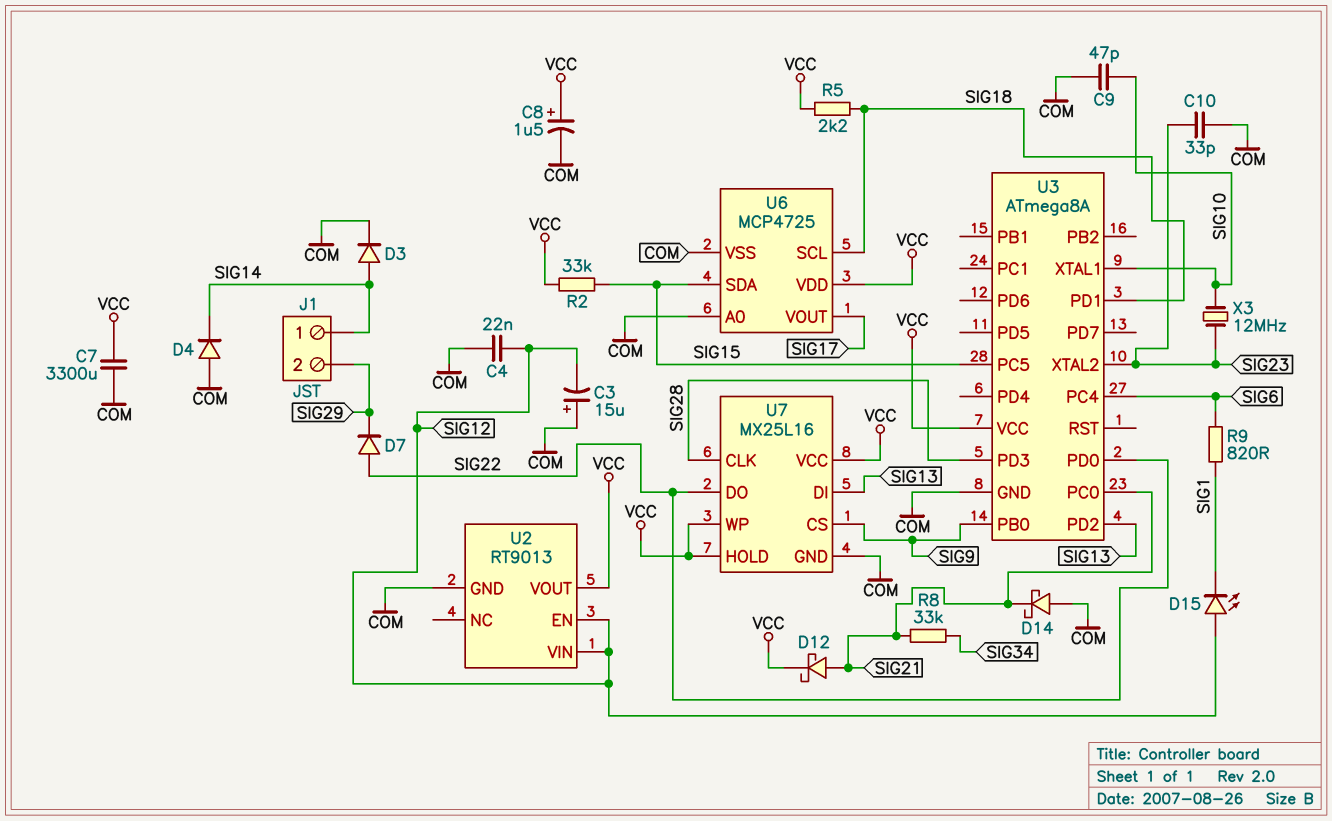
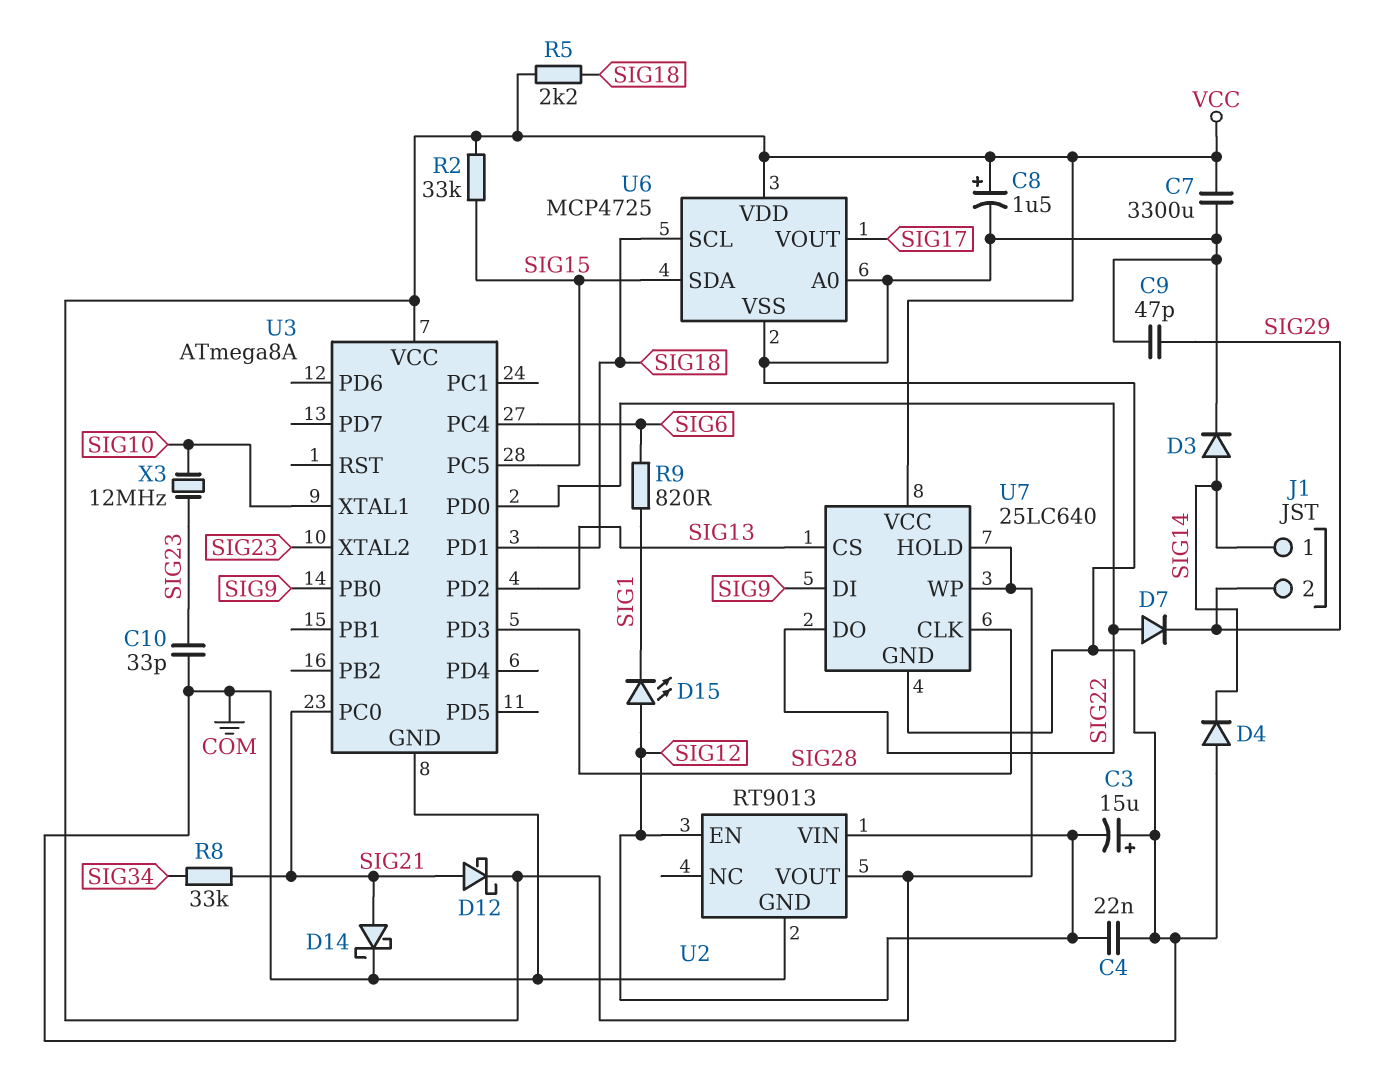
C9: 47pF (COM, SIG10) -> 47pF (COM, SIG29)
D14: schottky (A COM, K SIG21) -> schottky (A SIG21, K COM)
U7: MX25L16 -> 25LC640
U7 pin CS: SIG9 -> SIG13
U7 pin DI: SIG13 -> SIG9

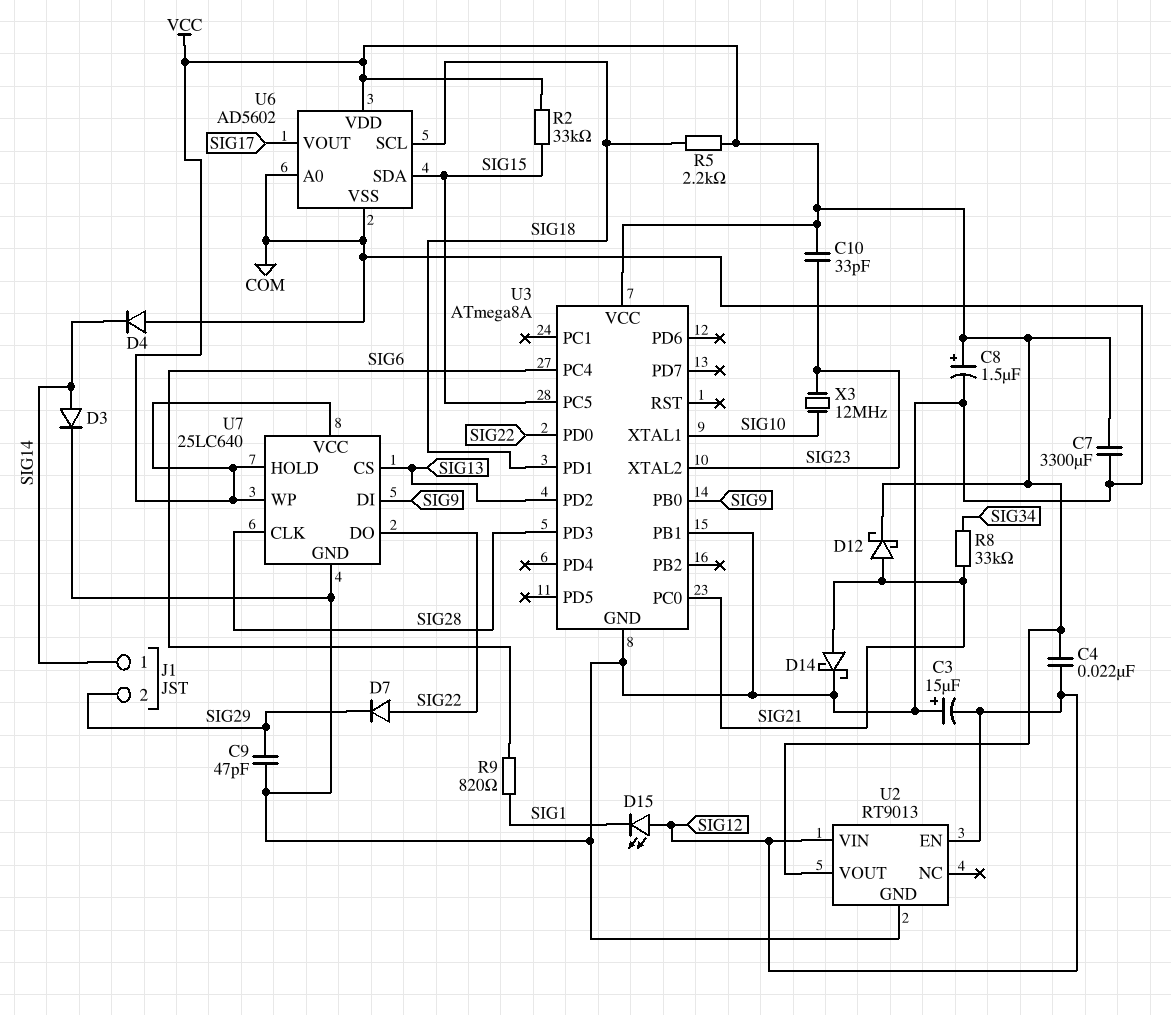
C4: 22nF (COM, SIG12) -> 22nF (SIG12, VCC)
C10: 33pF (COM, SIG23) -> 33pF (SIG23, VCC)
U3 pin PB1: none -> COM
U6: MCP4725 -> AD5602

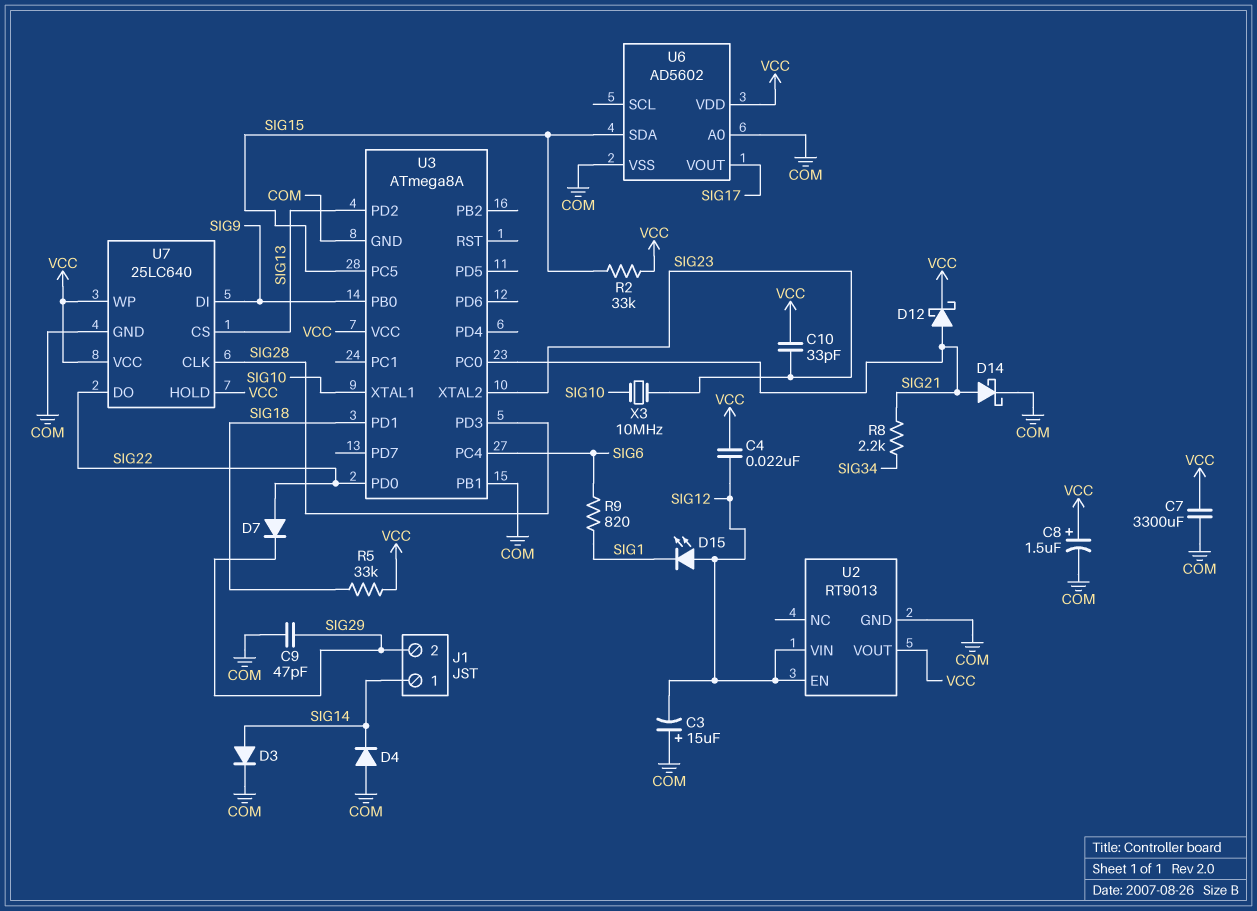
R5: 2.2k (SIG18, VCC) -> 33k (SIG18, VCC)
R8: 33k (SIG21, SIG34) -> 2.2k (SIG21, SIG34)
U6 pin SCL: SIG18 -> none
X3: 12MHz (SIG10, SIG23) -> 10MHz (SIG10, SIG23)

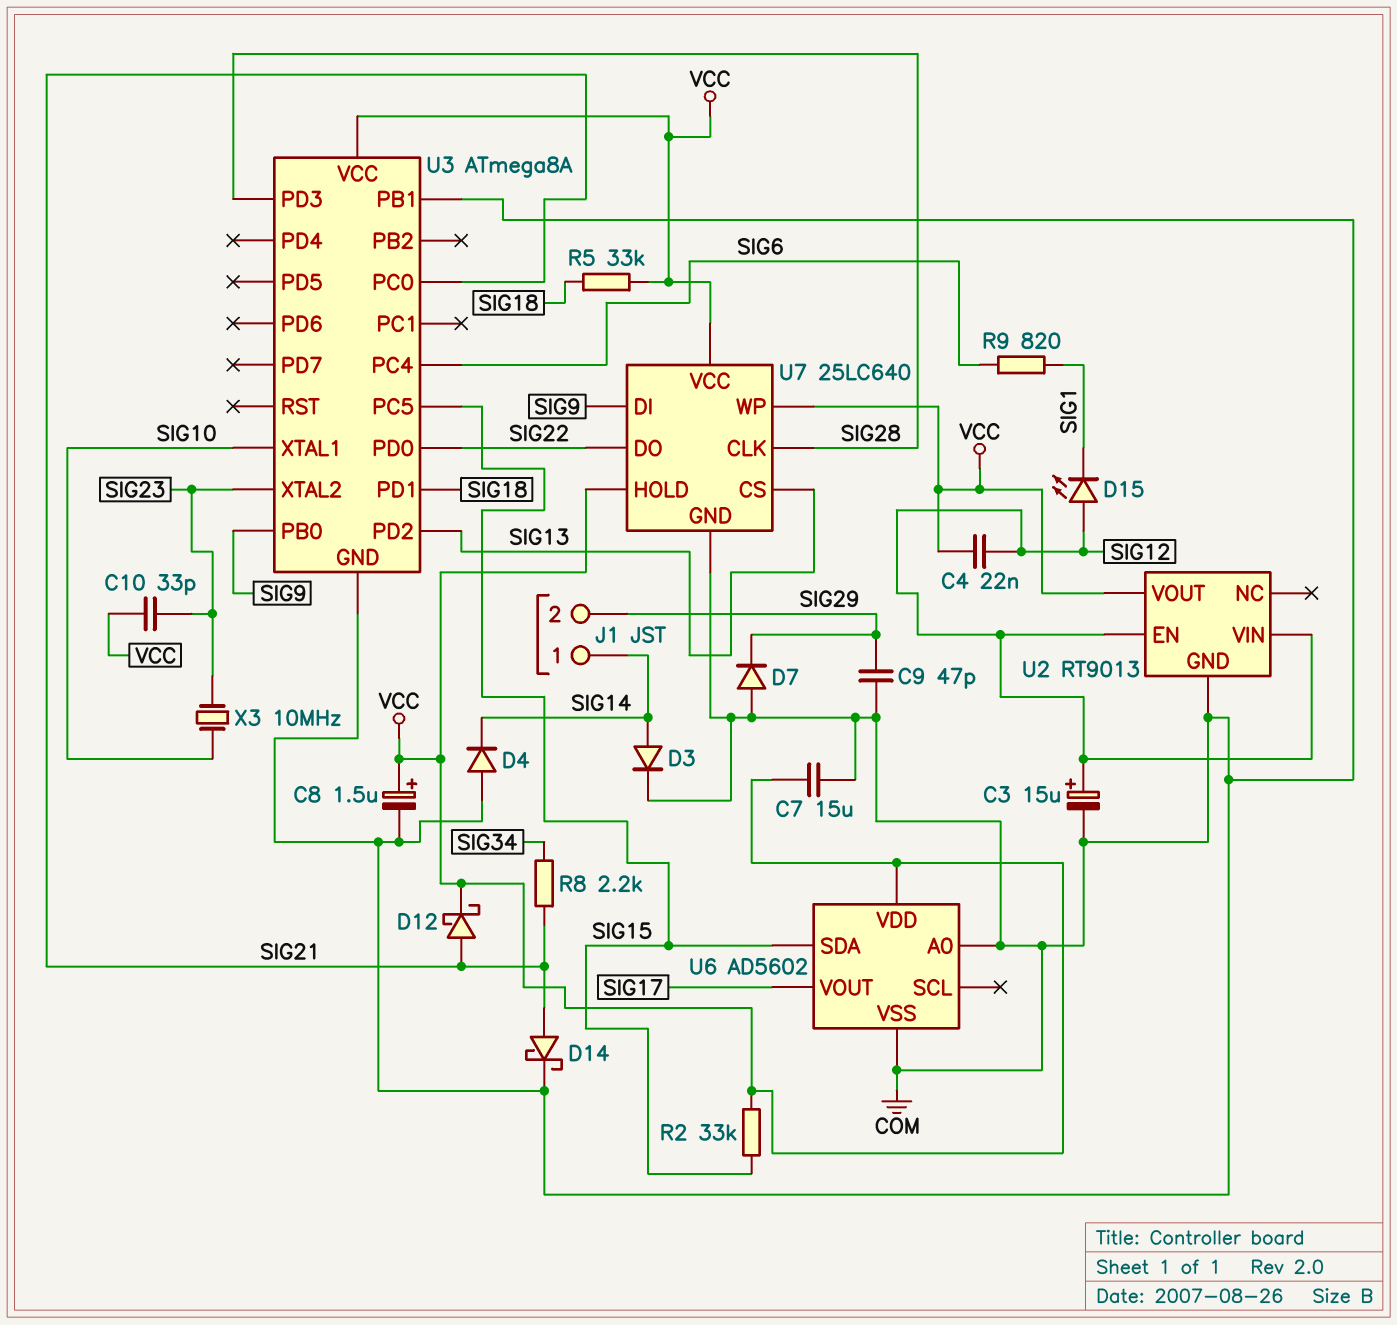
C3: 15uF (plus COM, minus SIG12) -> 15uF (plus SIG12, minus COM)
C7: 3300uF (COM, VCC) -> 15uF (COM, VCC)
D7: diode (A SIG22, K SIG29) -> diode (A COM, K SIG29)

